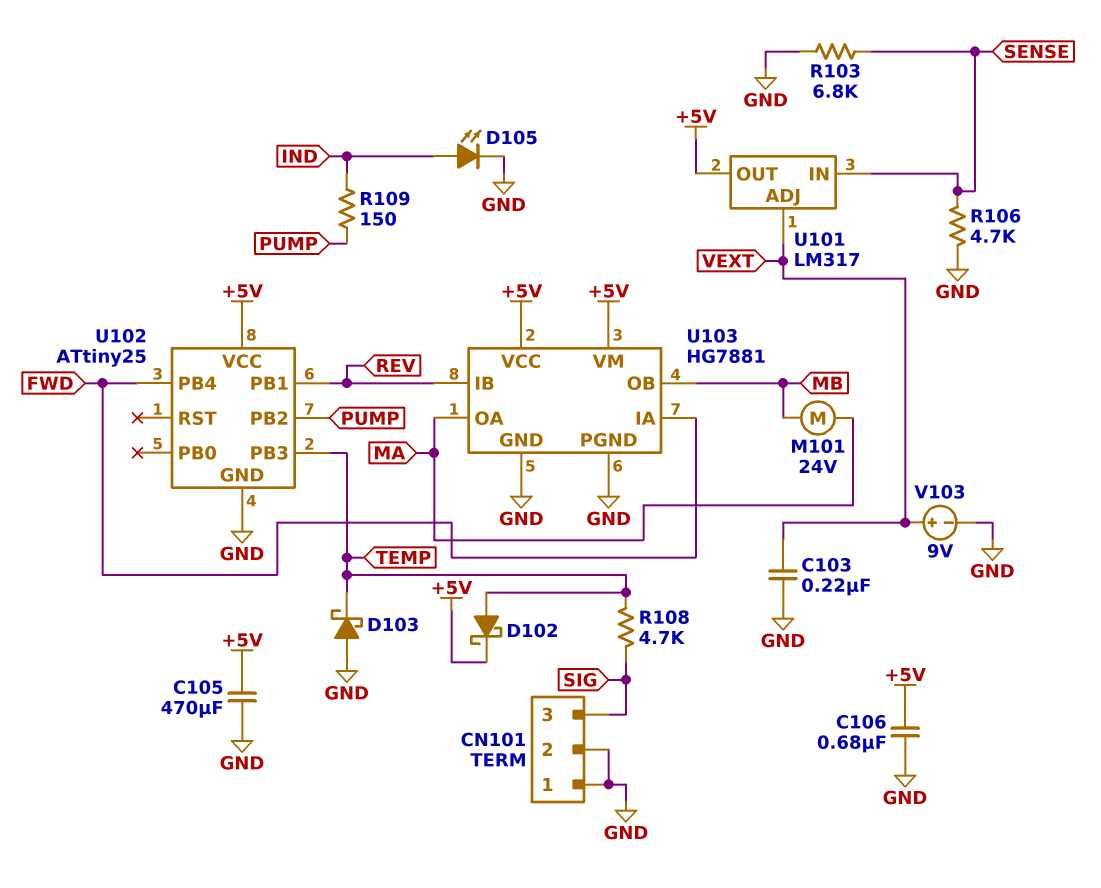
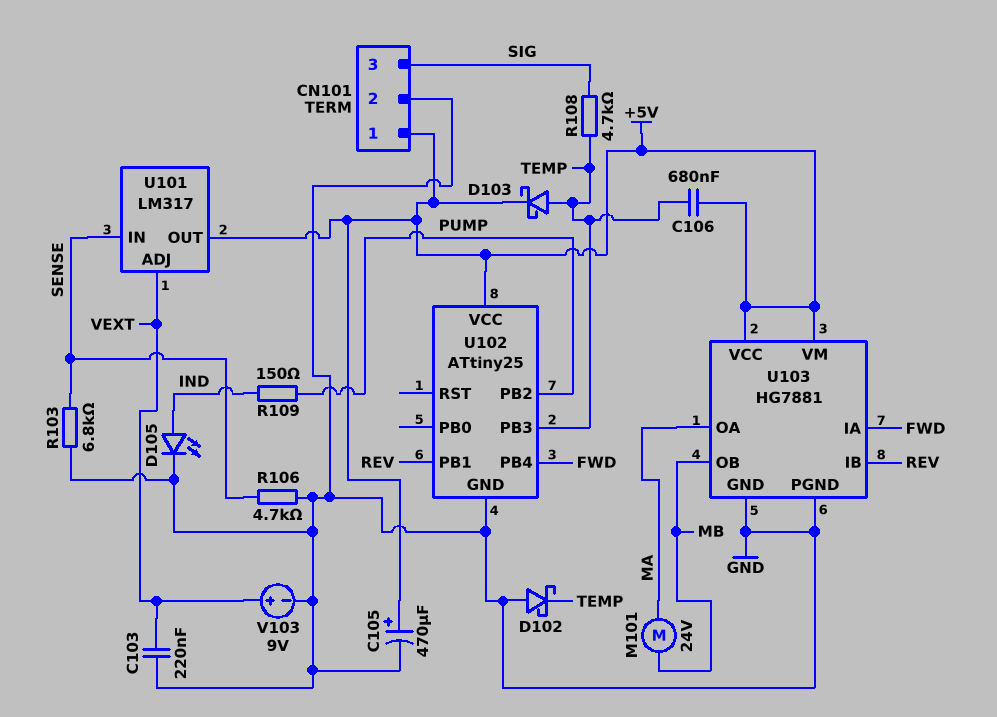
C105: 470uF (+5V, GND) -> 470uF (plus +5V, minus GND)
C106: 680nF (+5V, GND) -> 680nF (+5V, TEMP)
CN101 pin 1: GND -> +5V
D102: schottky (A TEMP, K +5V) -> schottky (A GND, K TEMP)
D103: schottky (A GND, K TEMP) -> schottky (A TEMP, K +5V)

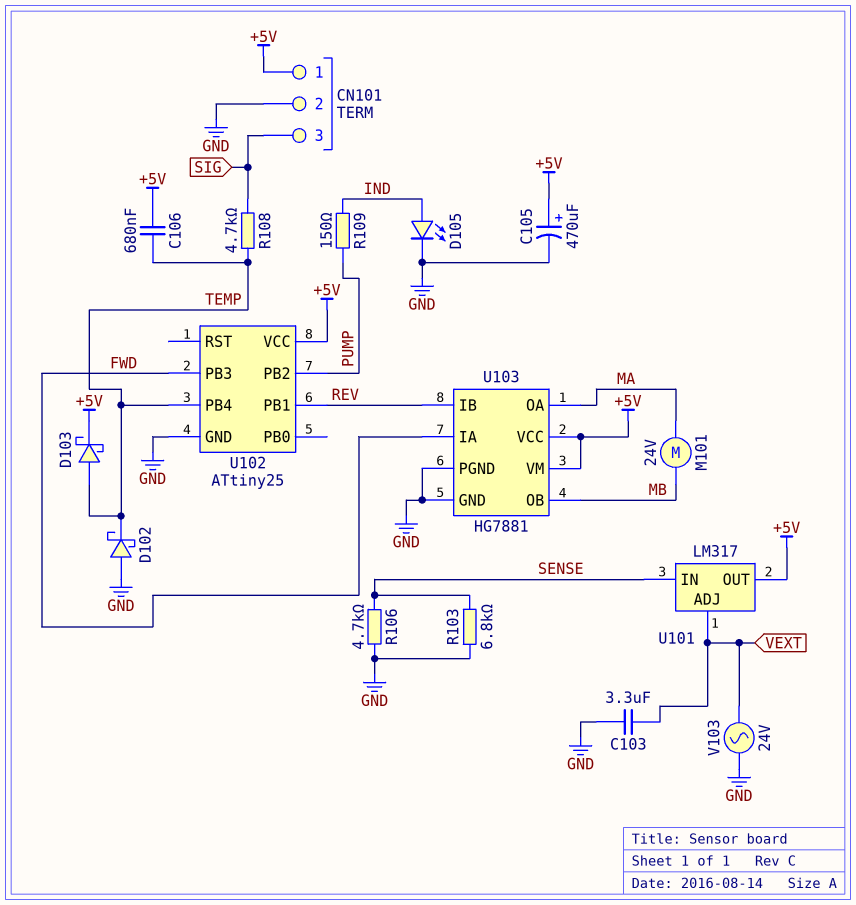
C103: 220nF (GND, VEXT) -> 3.3uF (GND, VEXT)
U102 pin PB3: TEMP -> FWD
U102 pin PB4: FWD -> TEMP
V103: 9V (plus VEXT, minus GND) -> AC 24V (GND, VEXT)

